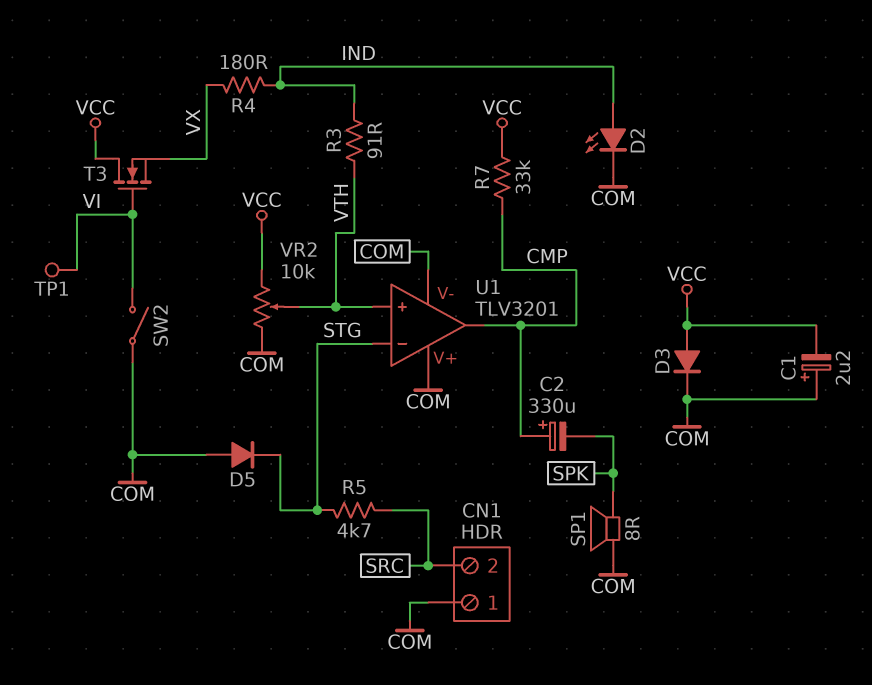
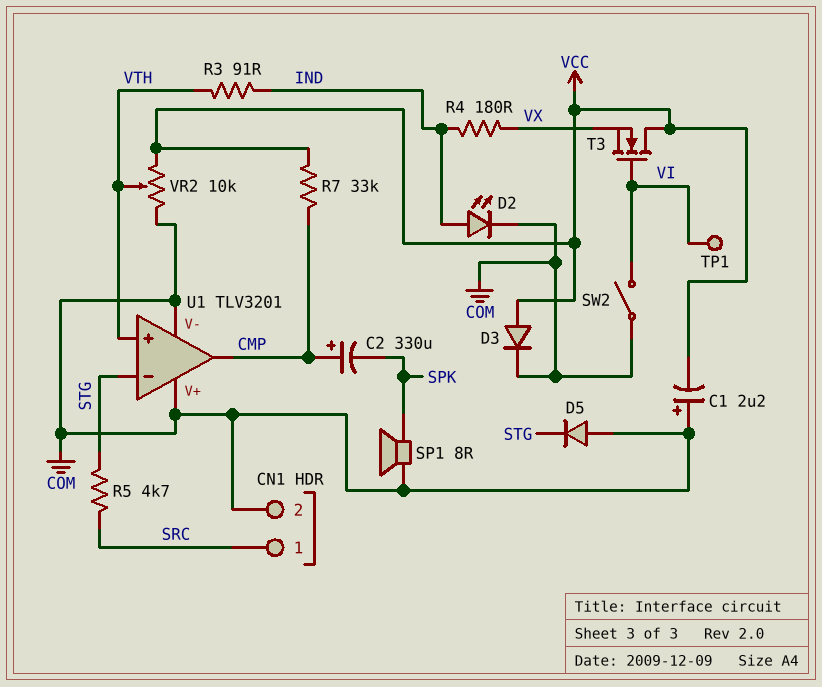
CN1 pin 1: COM -> SRC
CN1 pin 2: SRC -> COM

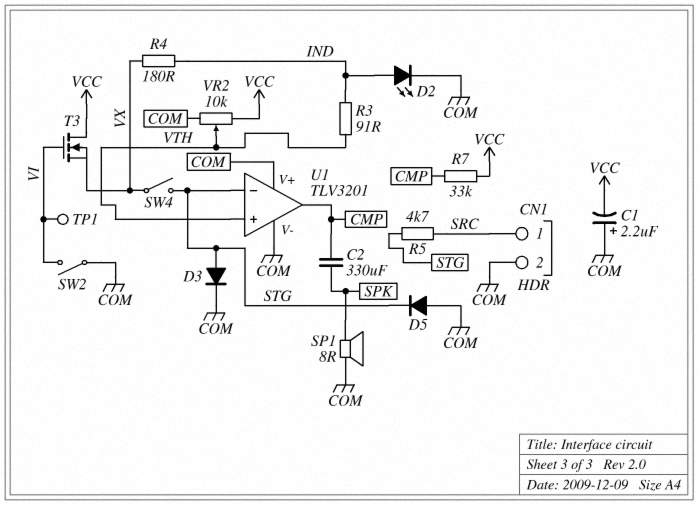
C2: 330uF (plus CMP, minus SPK) -> 330uF (CMP, SPK)
D3: diode (A VCC, K COM) -> diode (A STG, K COM)
SW4: none -> switch (STG, VX)

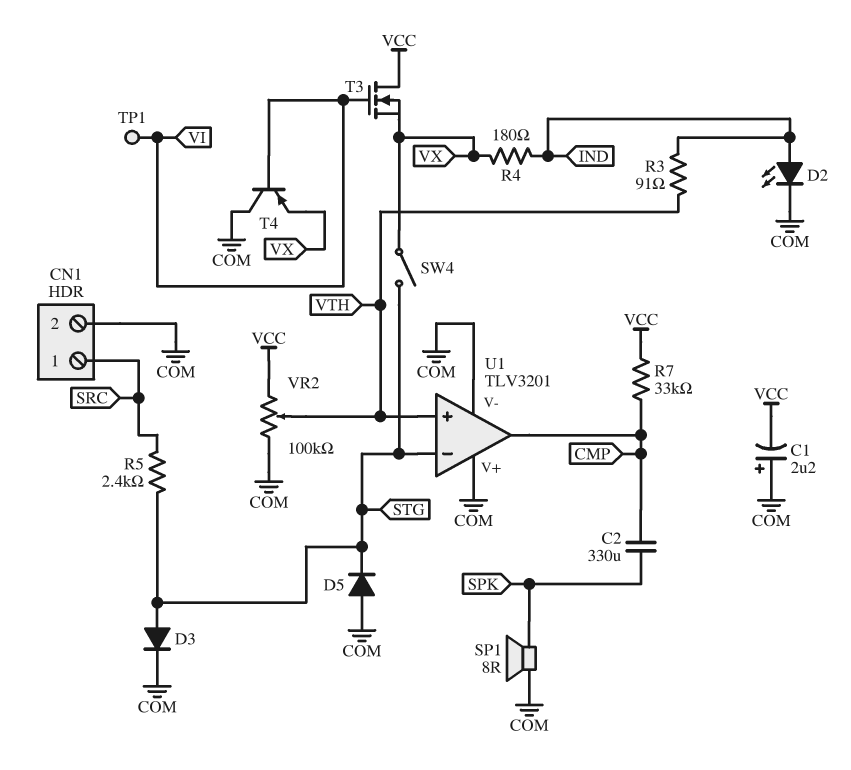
R5: 4.7k (SRC, STG) -> 2.4k (SRC, STG)
SW2: switch (COM, VI) -> none
T4: none -> PNP (B VI, C COM, E VX)
VR2: 10k (COM, VCC, wiper VTH) -> 100k (COM, VCC, wiper VTH)

